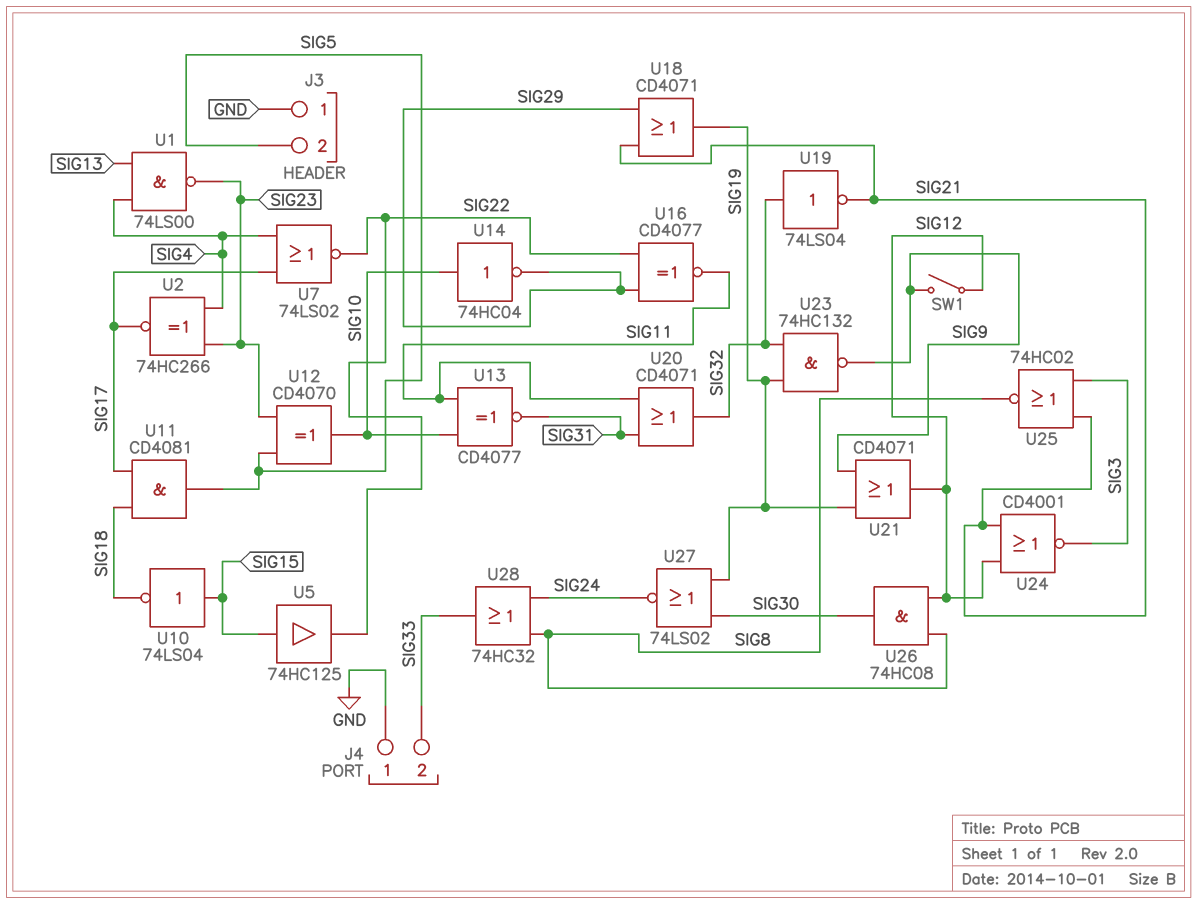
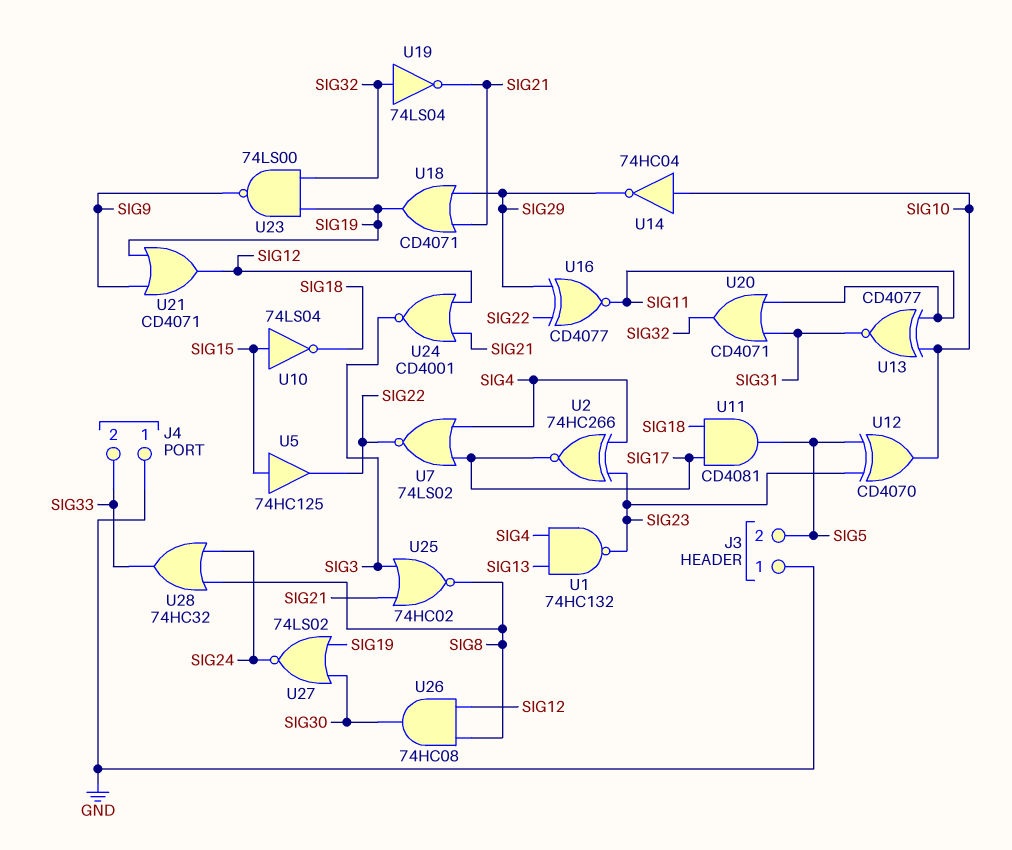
SW1: switch (SIG9, SIG12) -> none
U1: NAND 74LS00 (in SIG4, in SIG13, out SIG23) -> NAND 74HC132 (in SIG4, in SIG13, out SIG23)
U23: NAND 74HC132 (in SIG19, in SIG32, out SIG9) -> NAND 74LS00 (in SIG19, in SIG32, out SIG9)

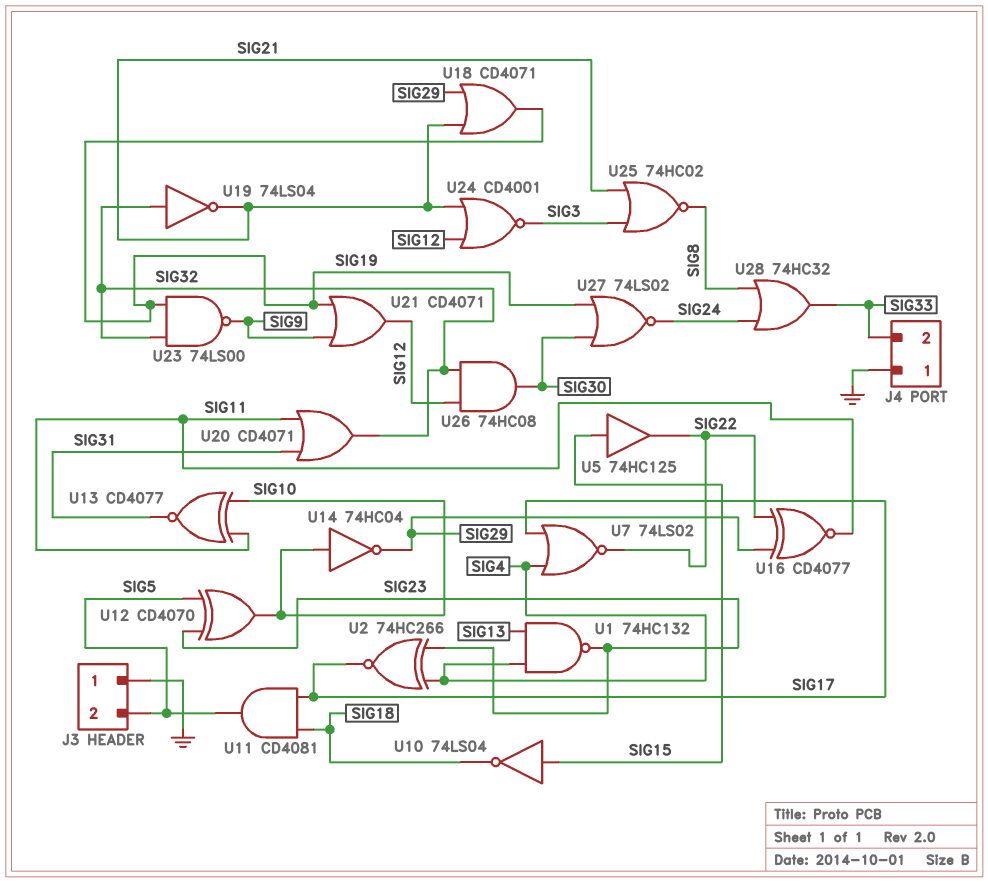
U26: AND 74HC08 (in SIG8, in SIG12, out SIG30) -> AND 74HC08 (in SIG12, in SIG32, out SIG30)

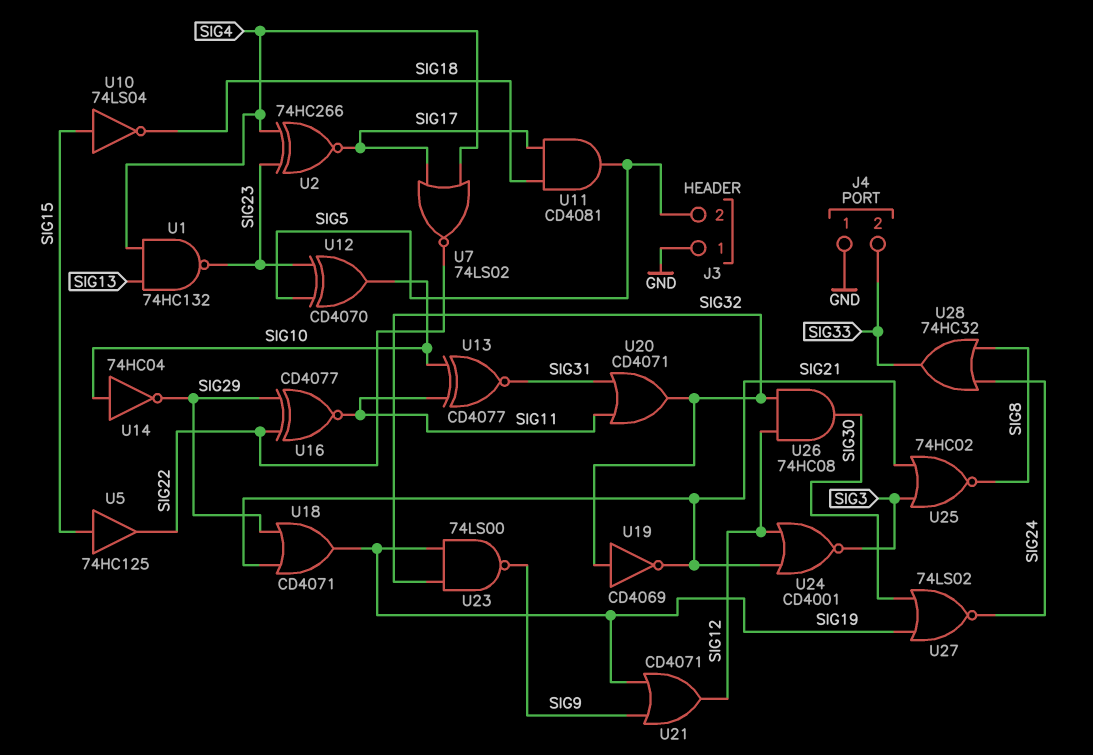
U19: NOT 74LS04 (in SIG32, out SIG21) -> NOT CD4069 (in SIG32, out SIG21)

